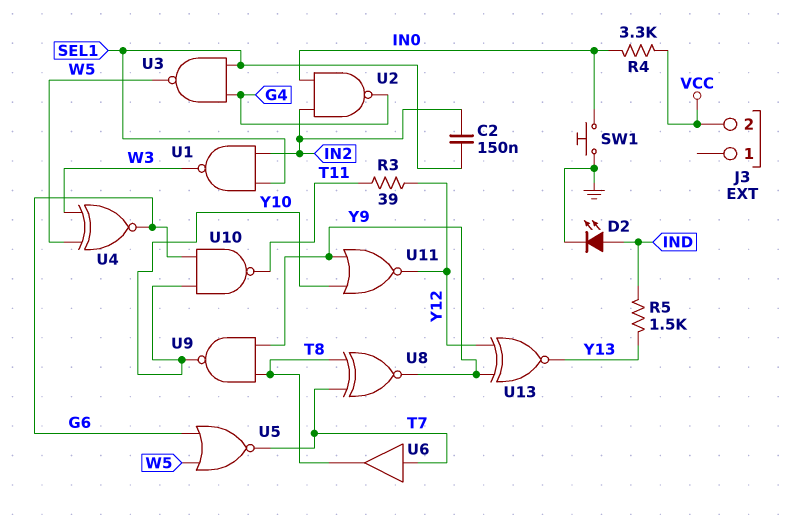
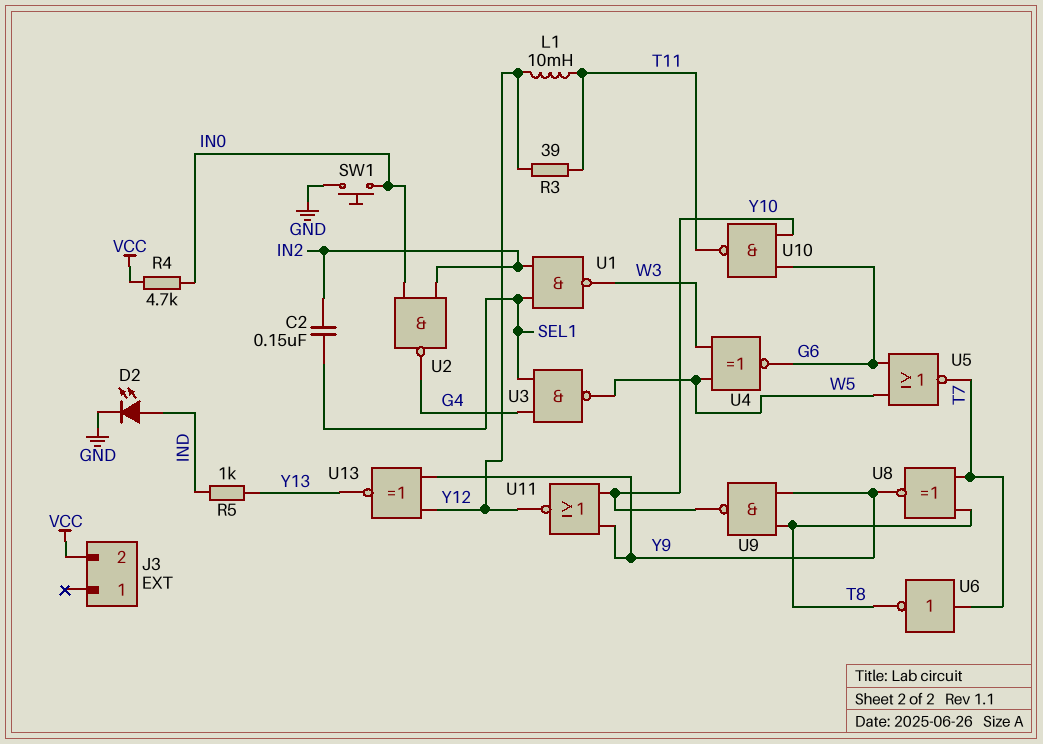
L1: none -> 10mH (T11, Y12)
R4: 3.3k (IN0, VCC) -> 4.7k (IN0, VCC)
R5: 1.5k (IND, Y13) -> 1k (IND, Y13)
U6: buffer (in T7, out T8) -> NOT (in T7, out T8)

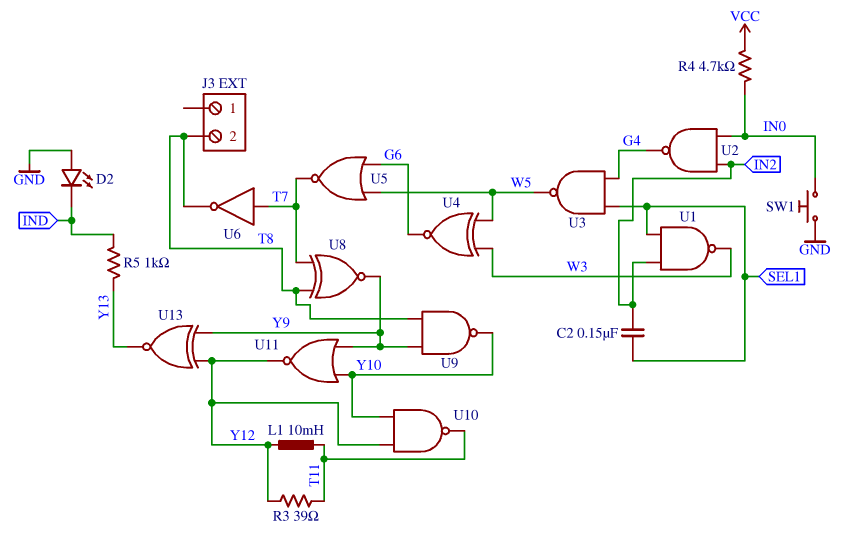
D2: LED (A IND, K GND) -> LED (A GND, K IND)
J3 pin 2: VCC -> T8
U10: NAND (in G6, in Y10, out T11) -> NAND (in Y10, in Y12, out T11)

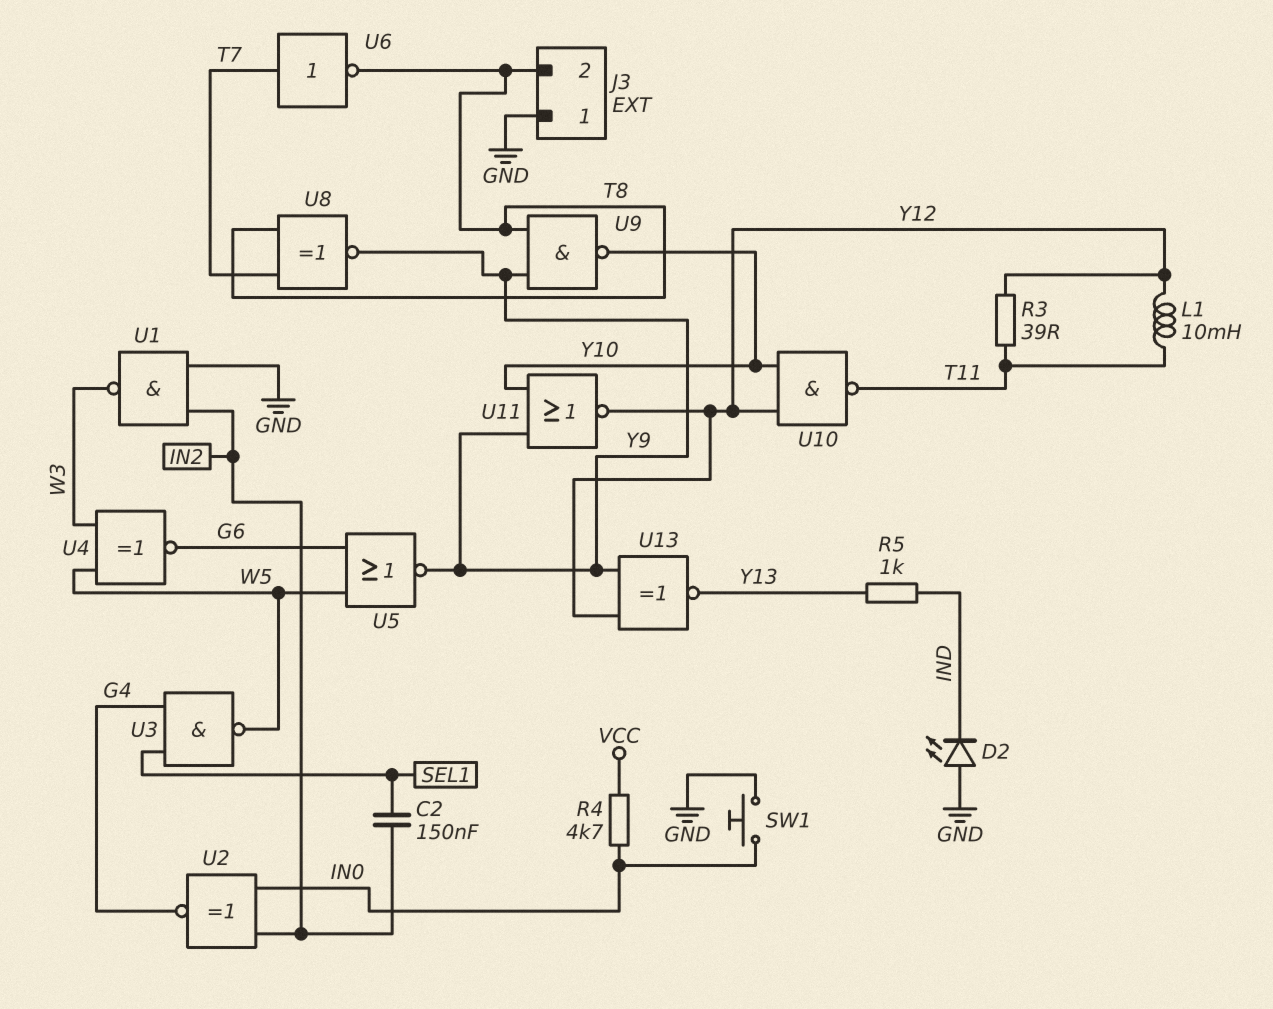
J3 pin 1: none -> GND
U1: NAND (in IN2, in SEL1, out W3) -> NAND (in GND, in IN2, out W3)
U2: NAND (in IN0, in IN2, out G4) -> XNOR (in IN0, in IN2, out G4)
U5: NOR (in G6, in W5, out T7) -> NOR (in G6, in W5, out Y9)

